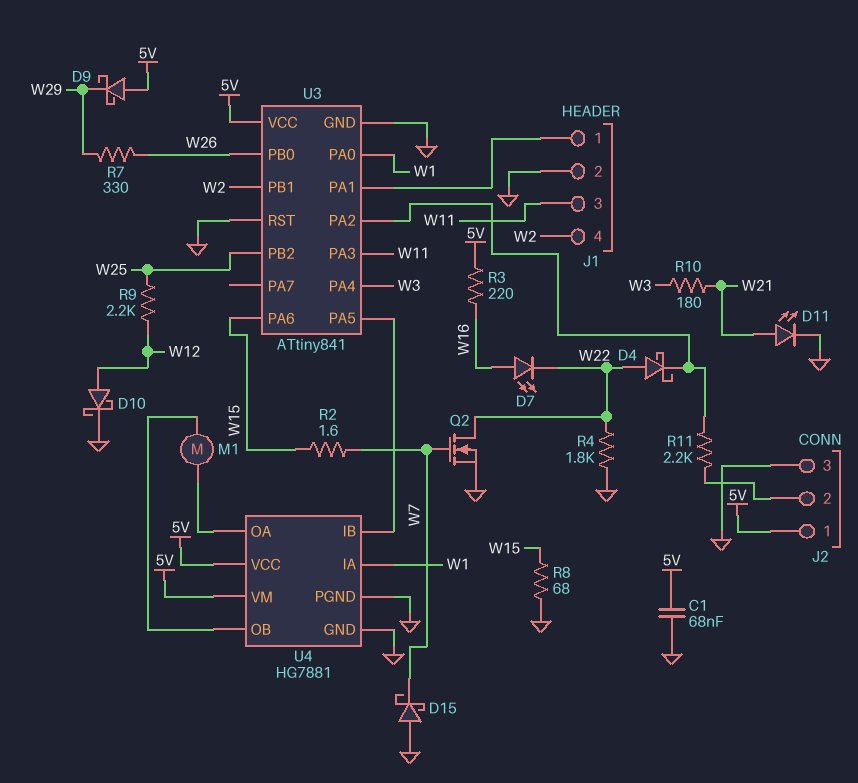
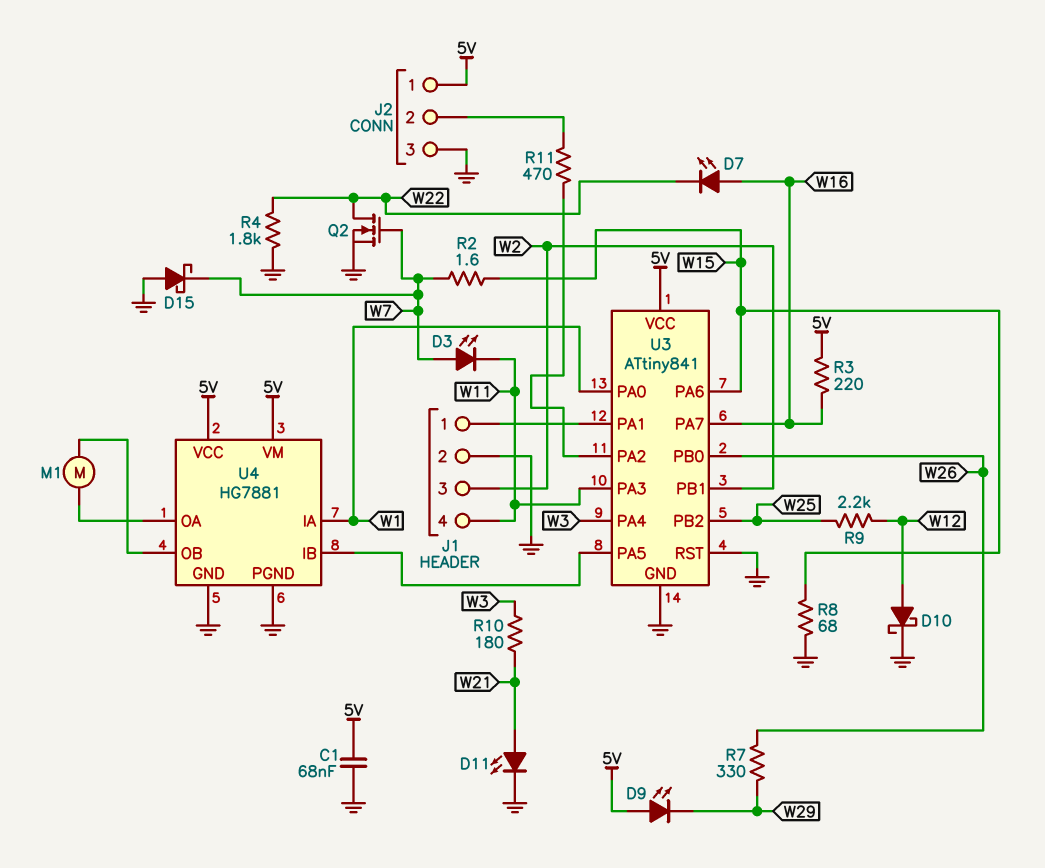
D3: none -> LED (A W7, K W11)
D4: schottky (A W22, K U3/PA2) -> none
D9: schottky (A 5V, K W29) -> LED (A 5V, K W29)
J1 pin 3: W11 -> W2
J1 pin 4: W2 -> W11
R11: 2.2k (J2/2, U3/PA2) -> 470 (J2/2, U3/PA2)
U3 pin PA7: none -> W16

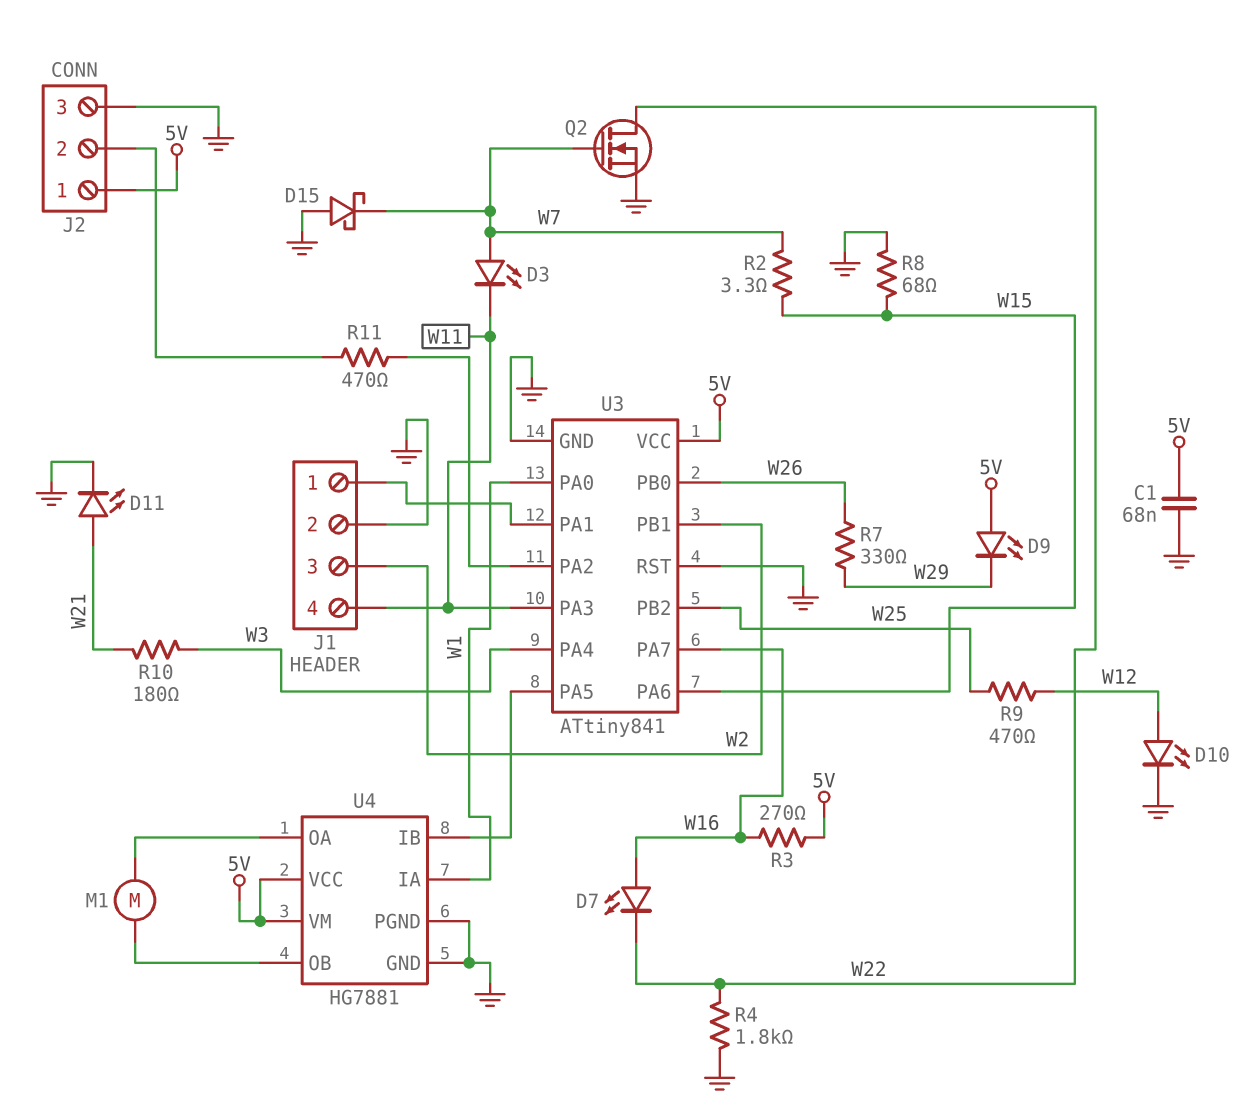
D10: schottky (A W12, K GND) -> LED (A W12, K GND)
R2: 1.6 (W7, W15) -> 3.3 (W7, W15)
R3: 220 (5V, W16) -> 270 (5V, W16)
R9: 2.2k (W12, W25) -> 470 (W12, W25)

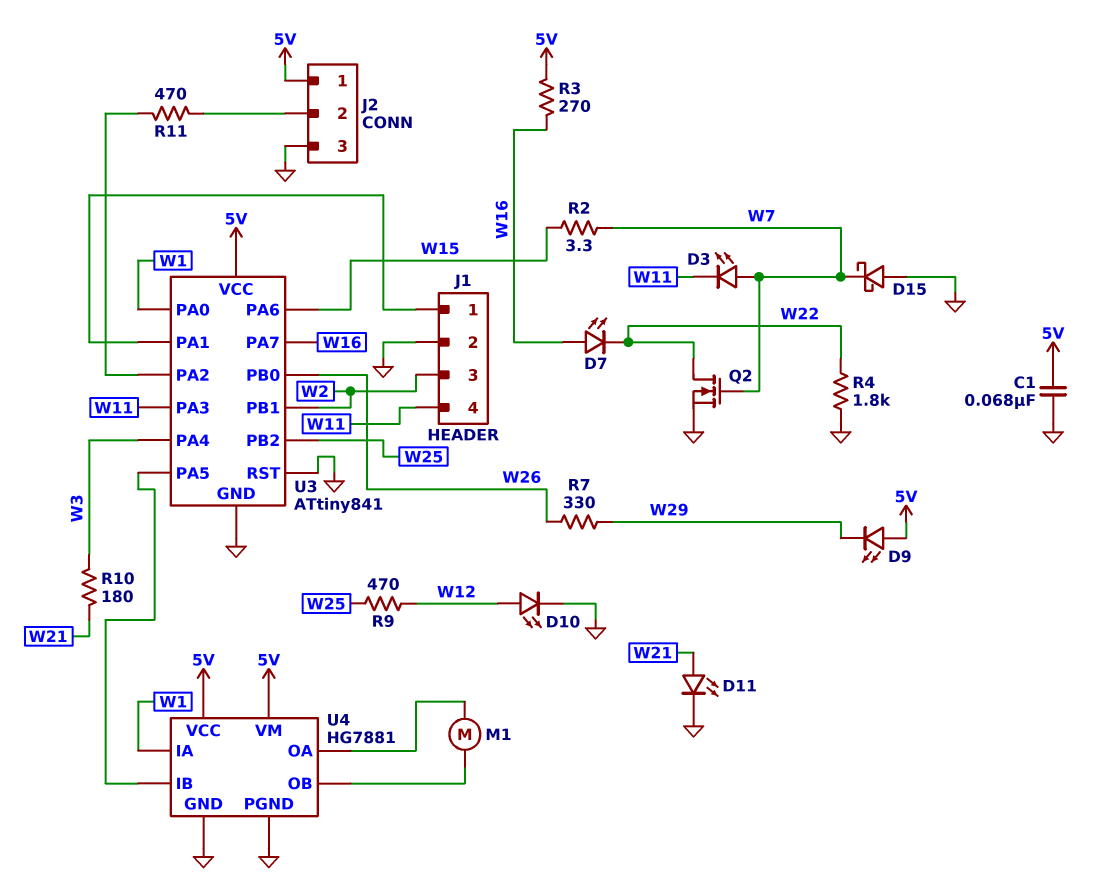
R8: 68 (GND, W15) -> none

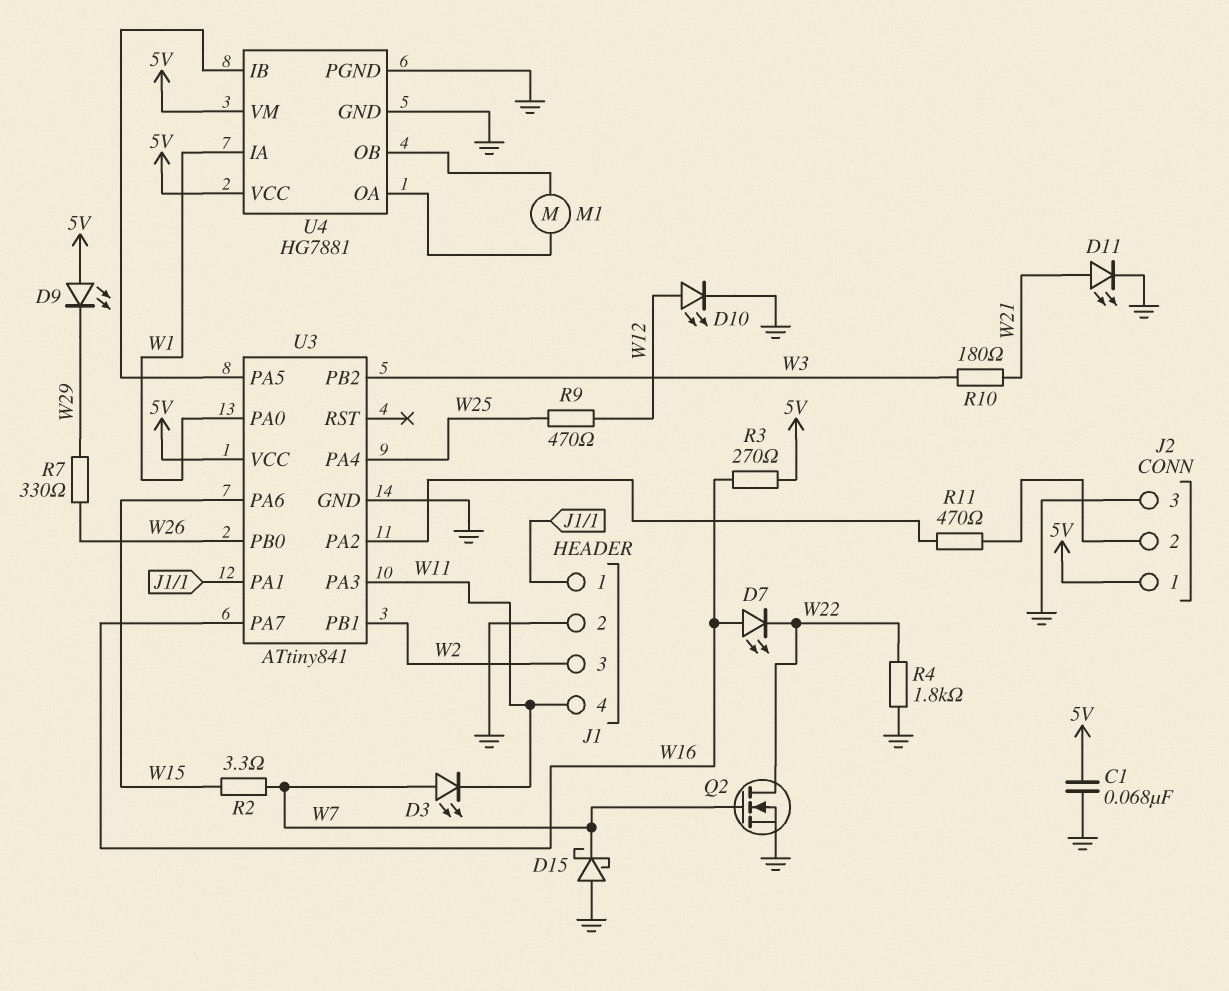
U3 pin PA4: W3 -> W25
U3 pin PB2: W25 -> W3
U3 pin RST: GND -> none

